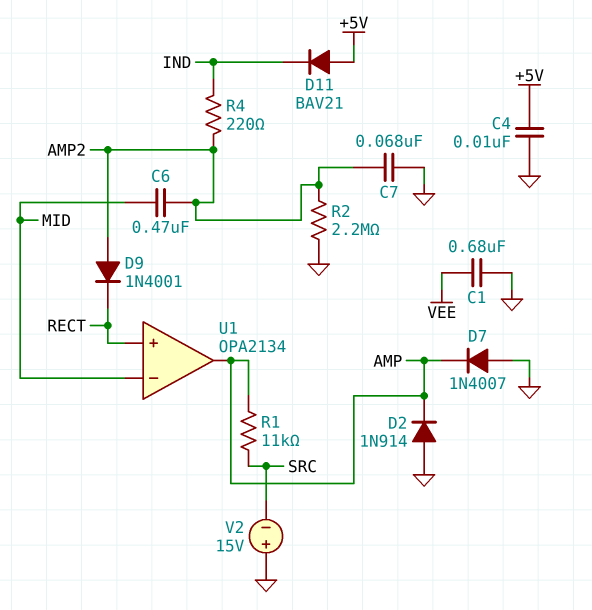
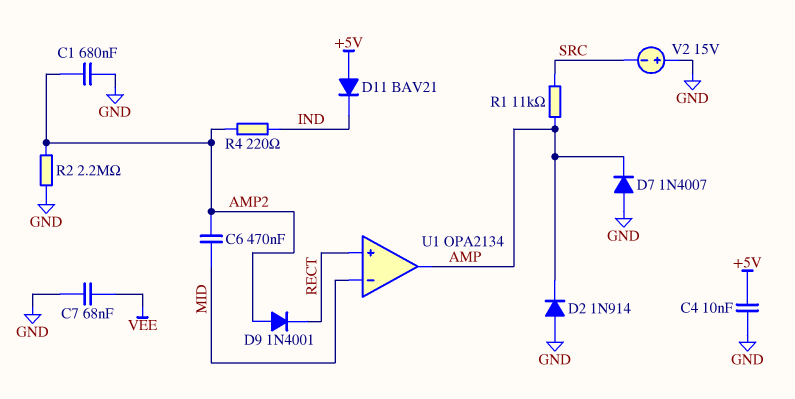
C1: 680nF (GND, VEE) -> 680nF (AMP2, GND)
C7: 68nF (AMP2, GND) -> 68nF (GND, VEE)

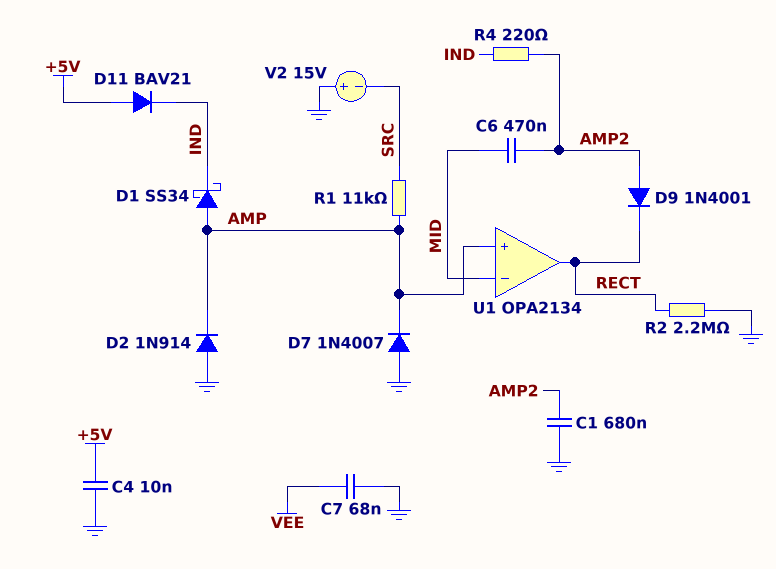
D1: none -> schottky SS34 (A AMP, K IND)
R2: 2.2M (AMP2, GND) -> 2.2M (GND, RECT)
U1 pin in+: RECT -> AMP
U1 pin out: AMP -> RECT

